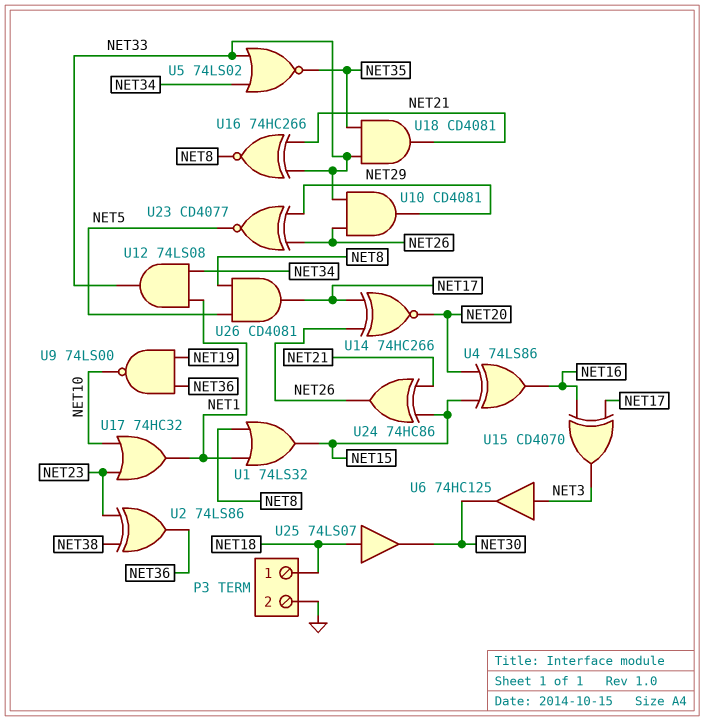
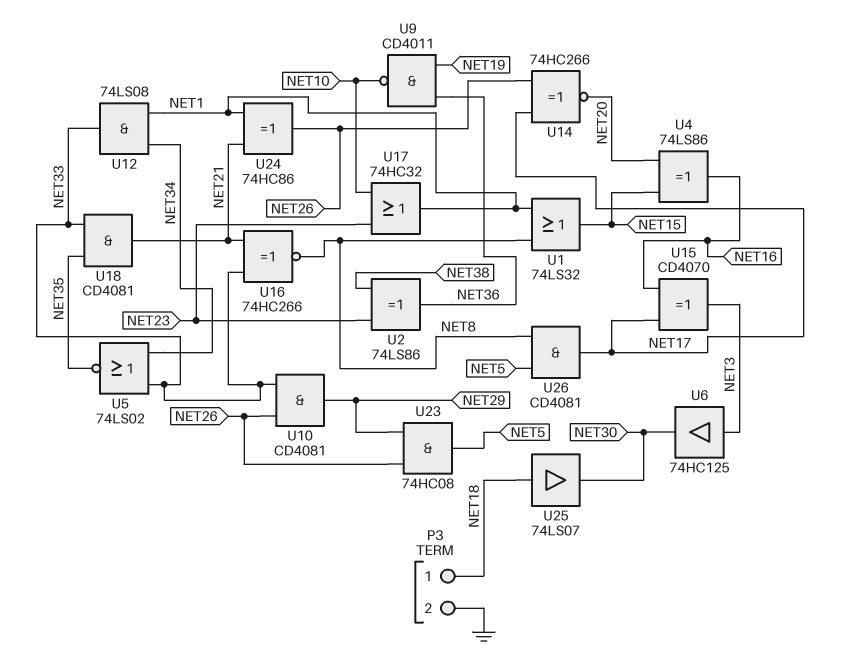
U9: NAND 74LS00 (in NET19, in NET36, out NET10) -> NAND CD4011 (in NET19, in NET36, out NET10)
U23: XNOR CD4077 (in NET26, in NET29, out NET5) -> AND 74HC08 (in NET26, in NET29, out NET5)
U24: XOR 74HC86 (in NET15, in NET21, out NET26) -> XOR 74HC86 (in NET1, in NET21, out NET26)

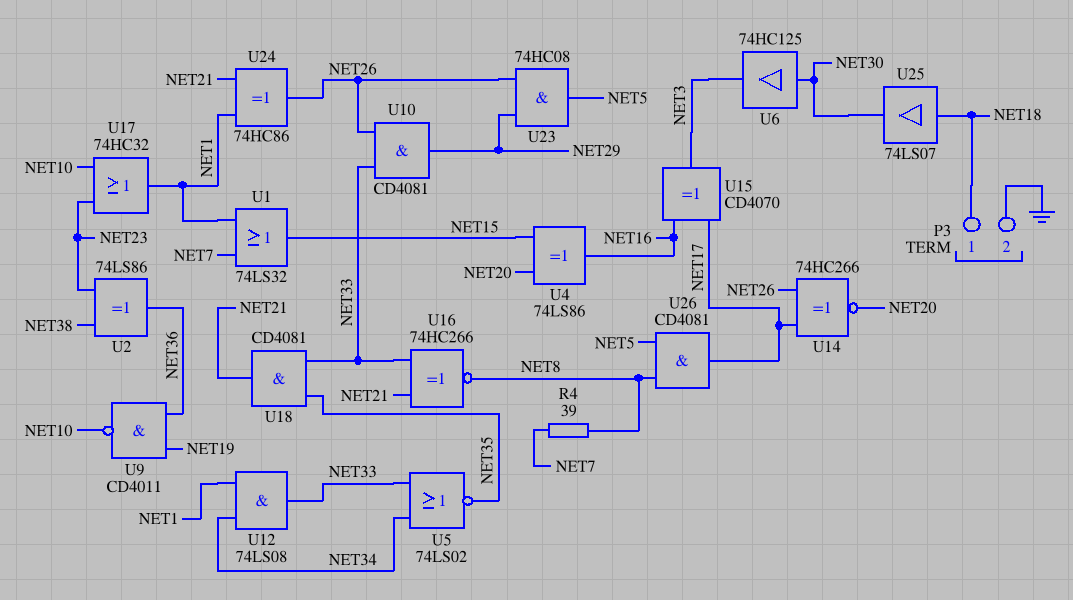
R4: none -> 39 (NET7, NET8)
U1: OR 74LS32 (in NET1, in NET8, out NET15) -> OR 74LS32 (in NET1, in NET7, out NET15)
U6: buffer 74HC125 (in NET3, out NET30) -> buffer 74HC125 (in NET30, out NET3)

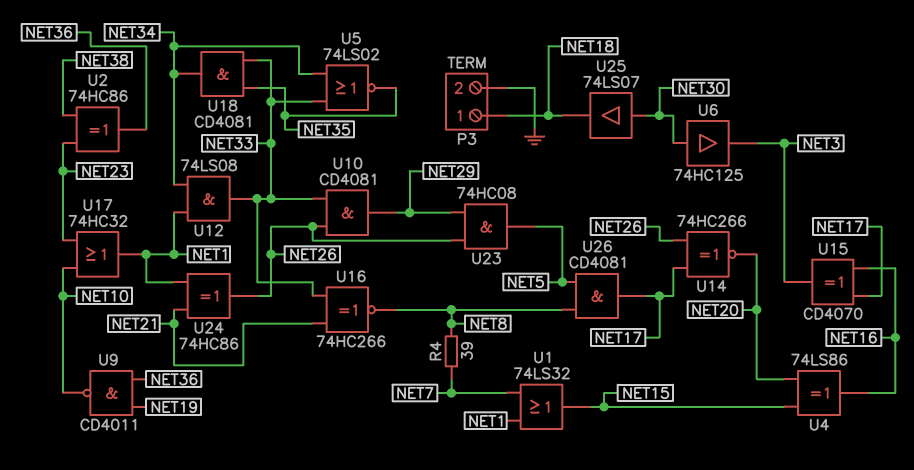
U2: XOR 74LS86 (in NET23, in NET38, out NET36) -> XOR 74HC86 (in NET23, in NET38, out NET36)
U18: AND CD4081 (in NET33, in NET35, out NET21) -> AND CD4081 (in NET33, in NET35, out NET34)
U25: buffer 74LS07 (in NET18, out NET30) -> buffer 74LS07 (in NET30, out NET18)

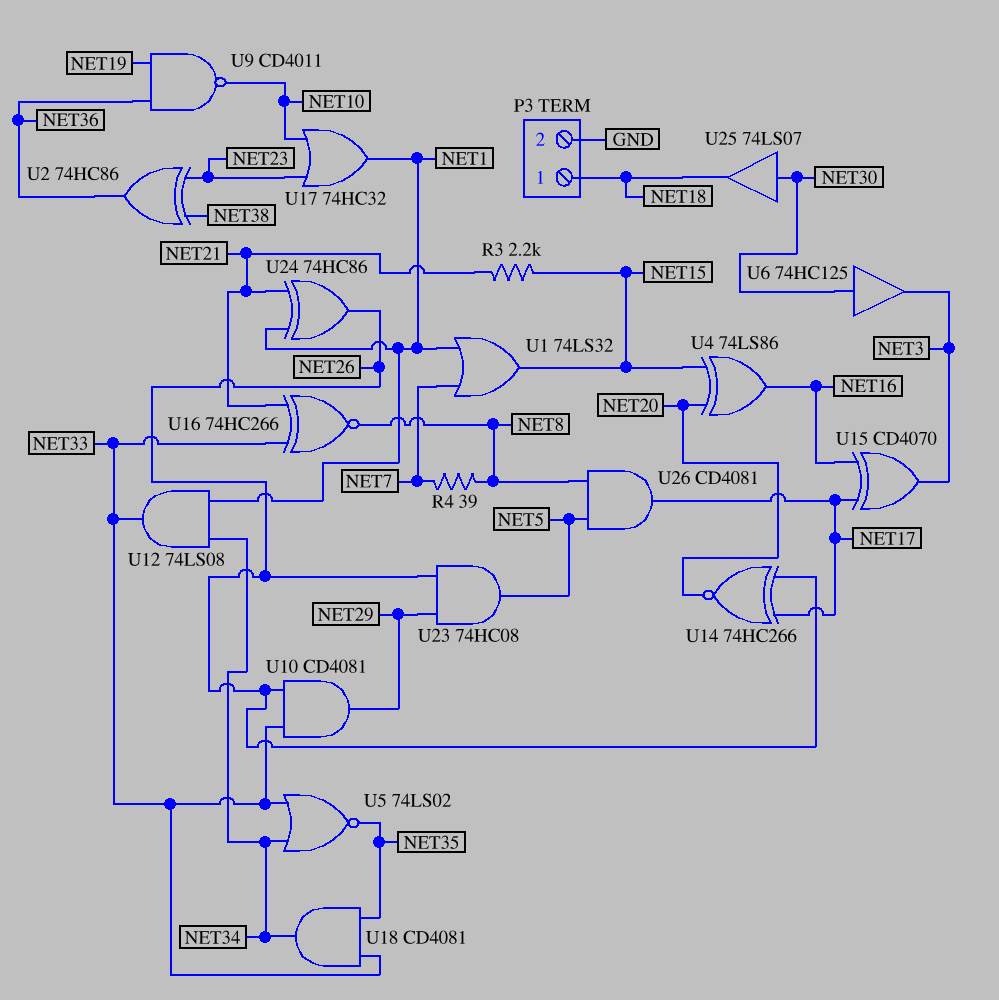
R3: none -> 2.2k (NET15, NET21)

